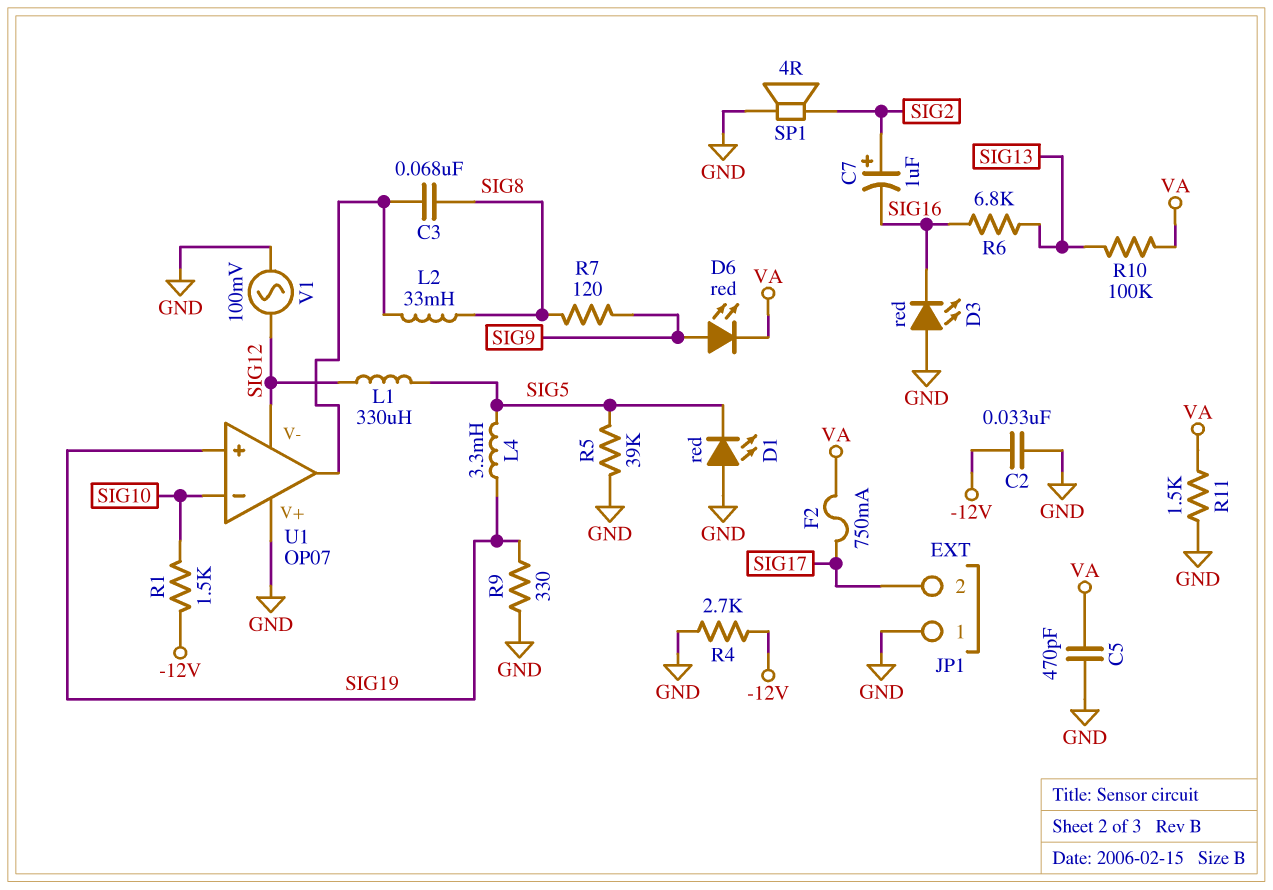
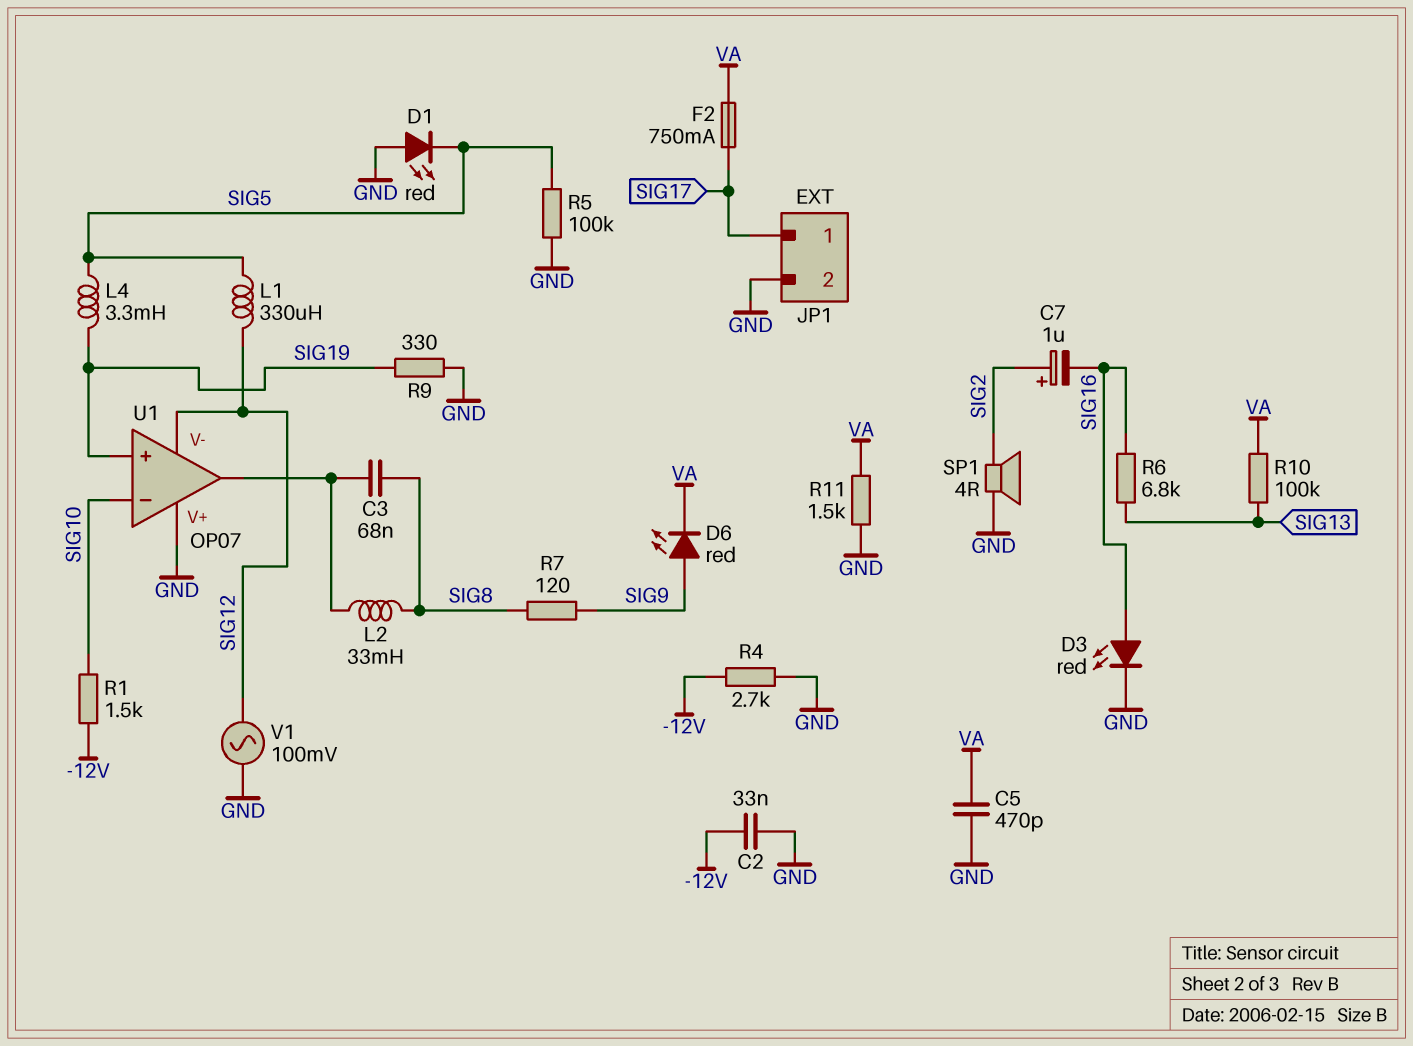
D3: LED red (A GND, K SIG16) -> LED red (A SIG16, K GND)
JP1 pin 1: GND -> SIG17
JP1 pin 2: SIG17 -> GND
R5: 39k (GND, SIG5) -> 100k (GND, SIG5)

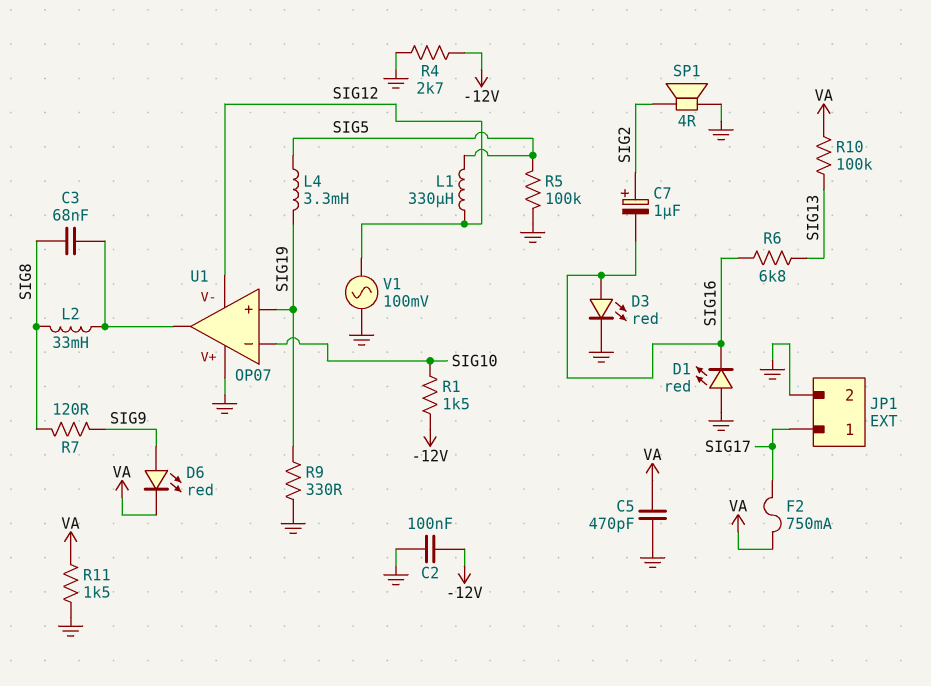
C2: 33nF (-12V, GND) -> 100nF (-12V, GND)
D1: LED red (A GND, K SIG5) -> LED red (A GND, K SIG16)

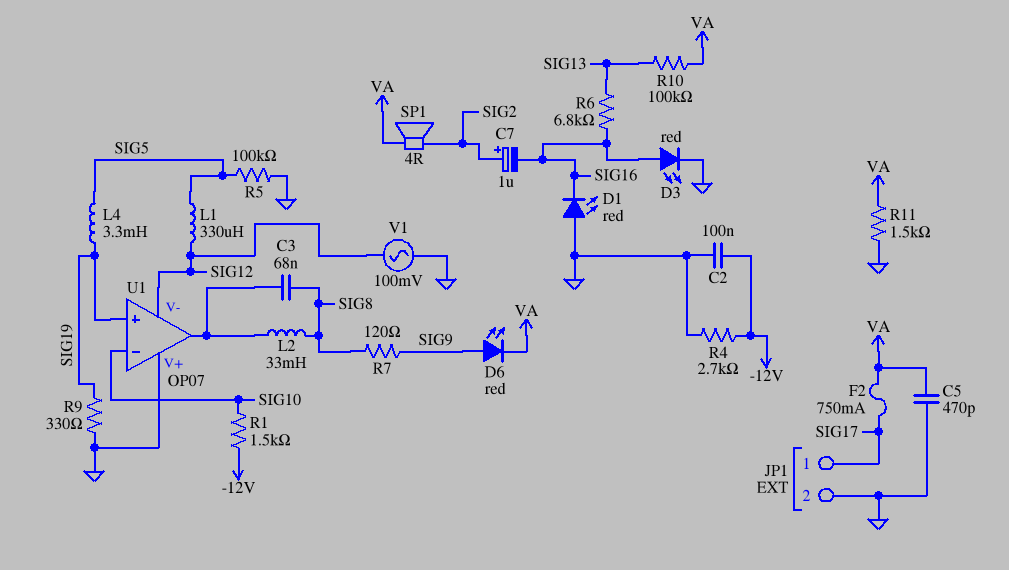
SP1: speaker 4R (GND, SIG2) -> speaker 4R (SIG2, VA)

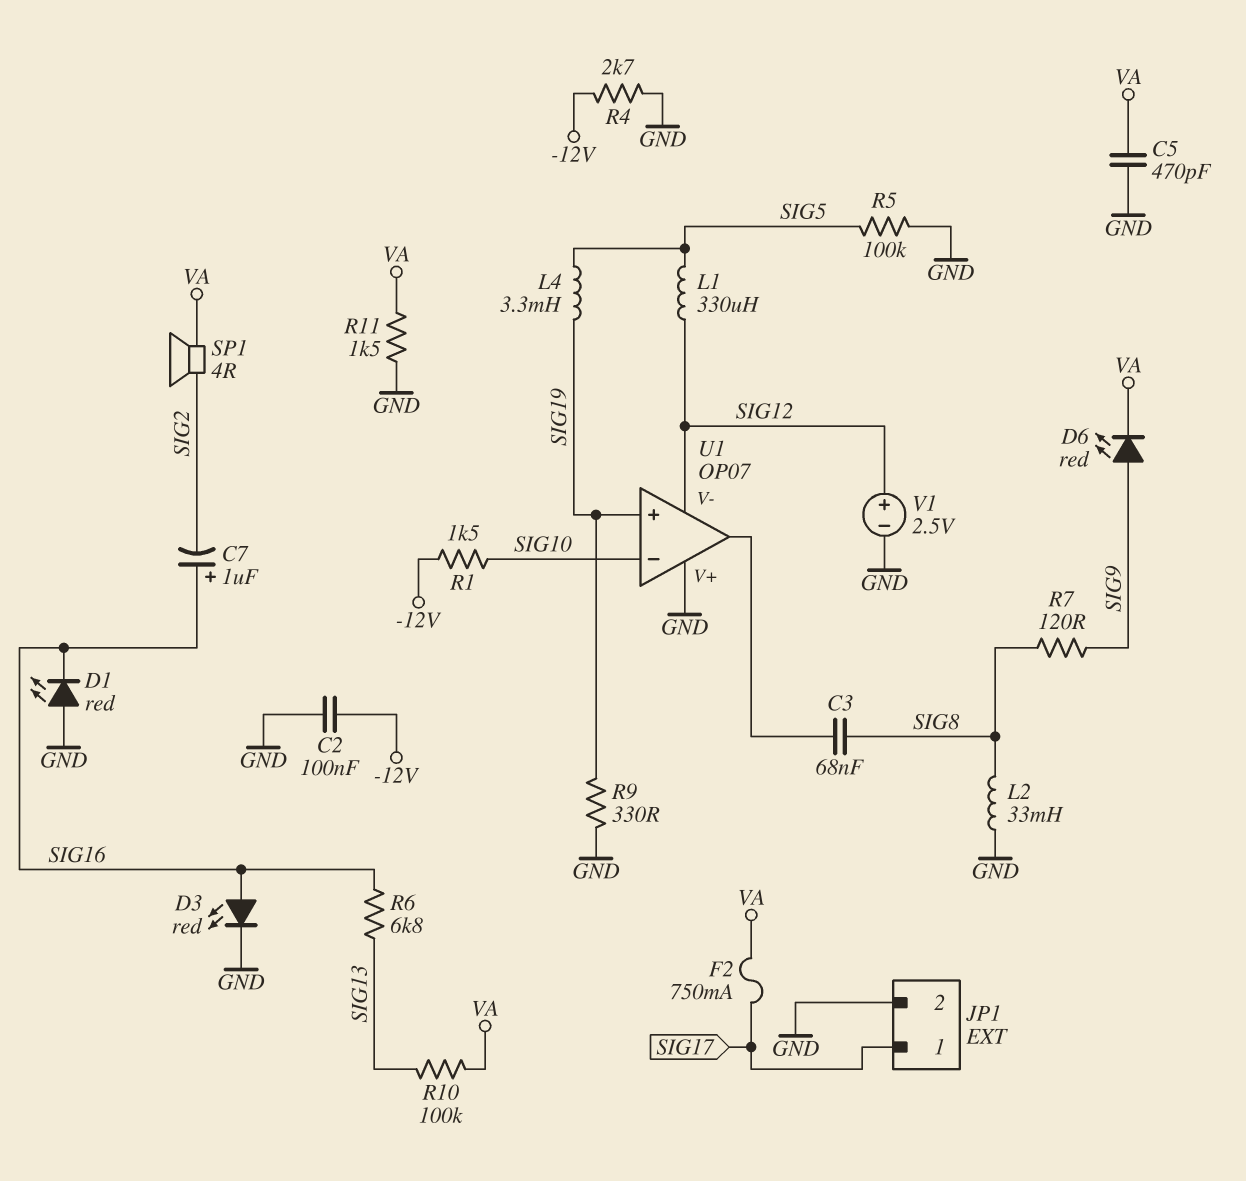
C7: 1uF (plus SIG2, minus SIG16) -> 1uF (plus SIG16, minus SIG2)
L2: 33mH (SIG8, U1/out) -> 33mH (GND, SIG8)
V1: AC 100mV (GND, SIG12) -> 2.5V (plus SIG12, minus GND)

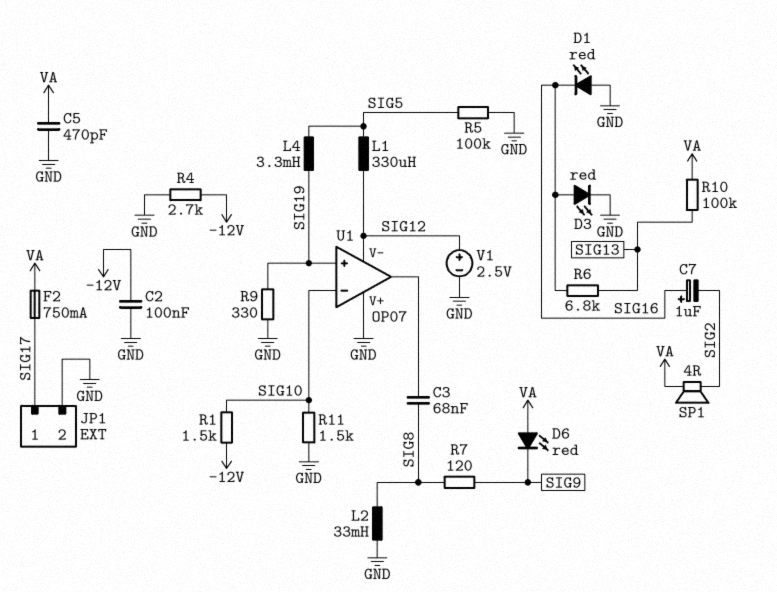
D6: LED red (A SIG9, K VA) -> LED red (A VA, K SIG9)
R11: 1.5k (GND, VA) -> 1.5k (GND, SIG10)

